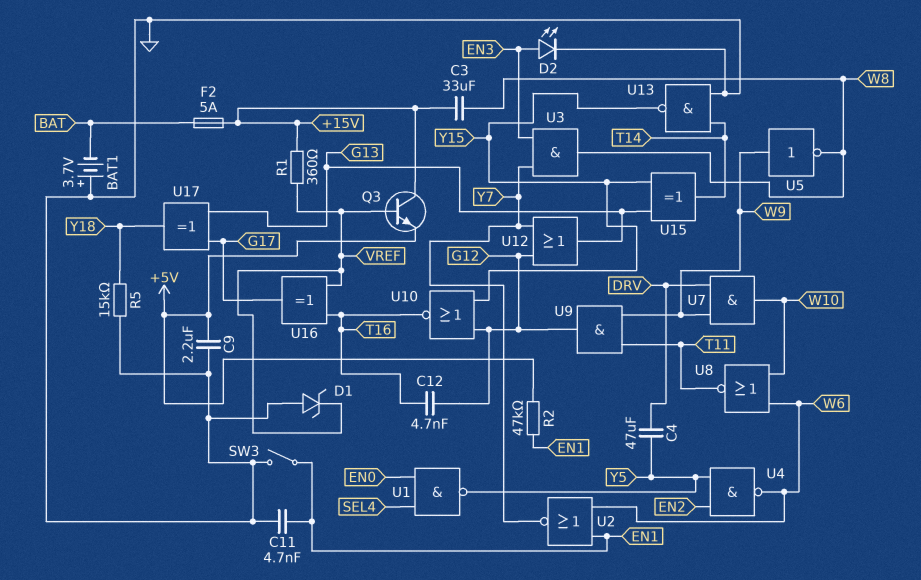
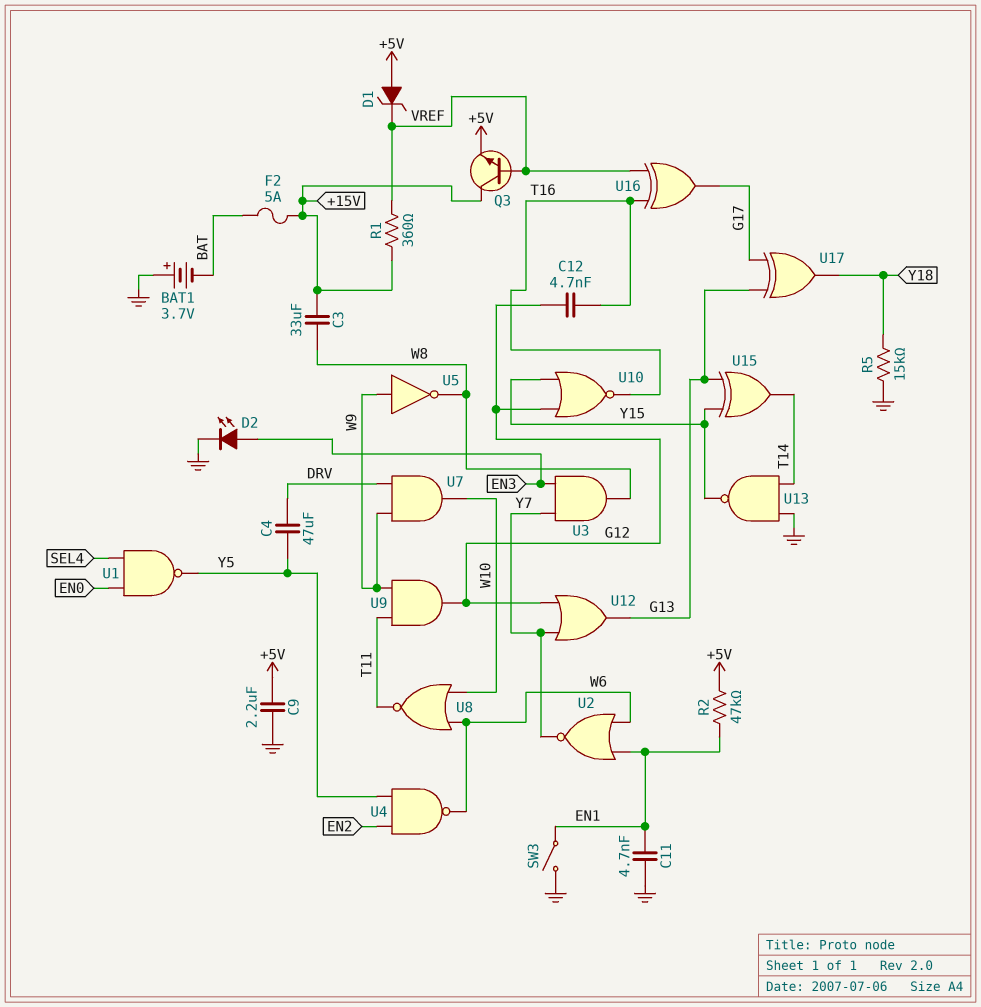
D1: zener (A GND, K VREF) -> zener (A +5V, K VREF)

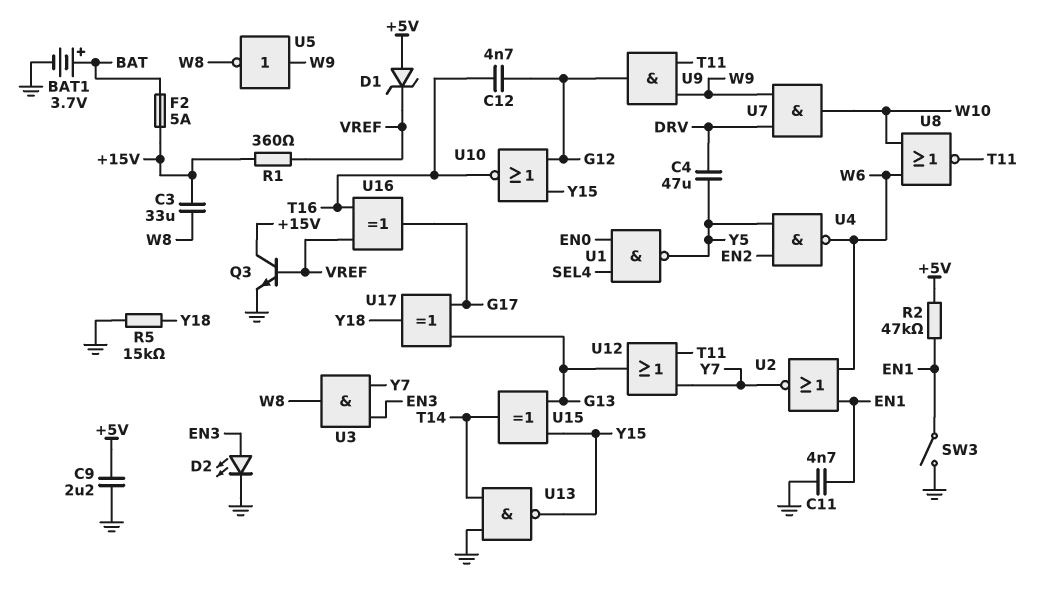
BAT1: 3.7V (plus GND, minus BAT) -> 3.7V (plus BAT, minus GND)
Q3: NPN (B VREF, C +15V, E +5V) -> NPN (B VREF, C +15V, E GND)
U12: OR (in G12, in Y7, out G13) -> OR (in T11, in Y7, out G13)

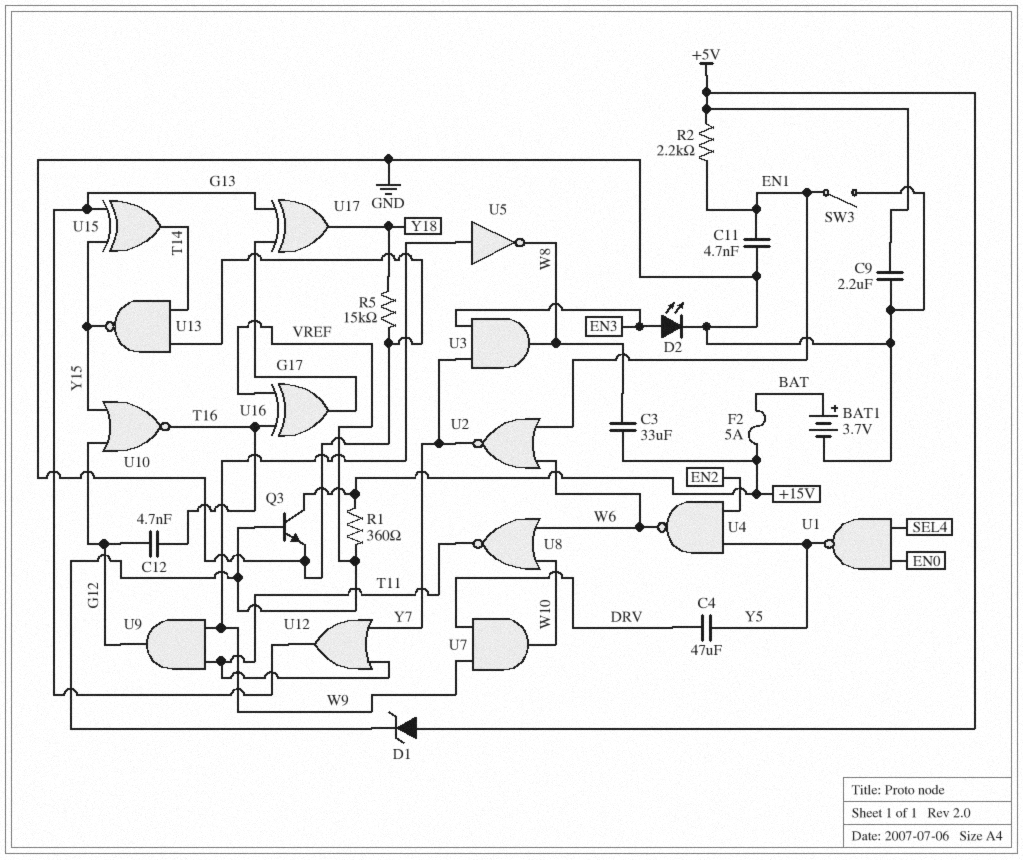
R2: 47k (+5V, EN1) -> 2.2k (+5V, EN1)

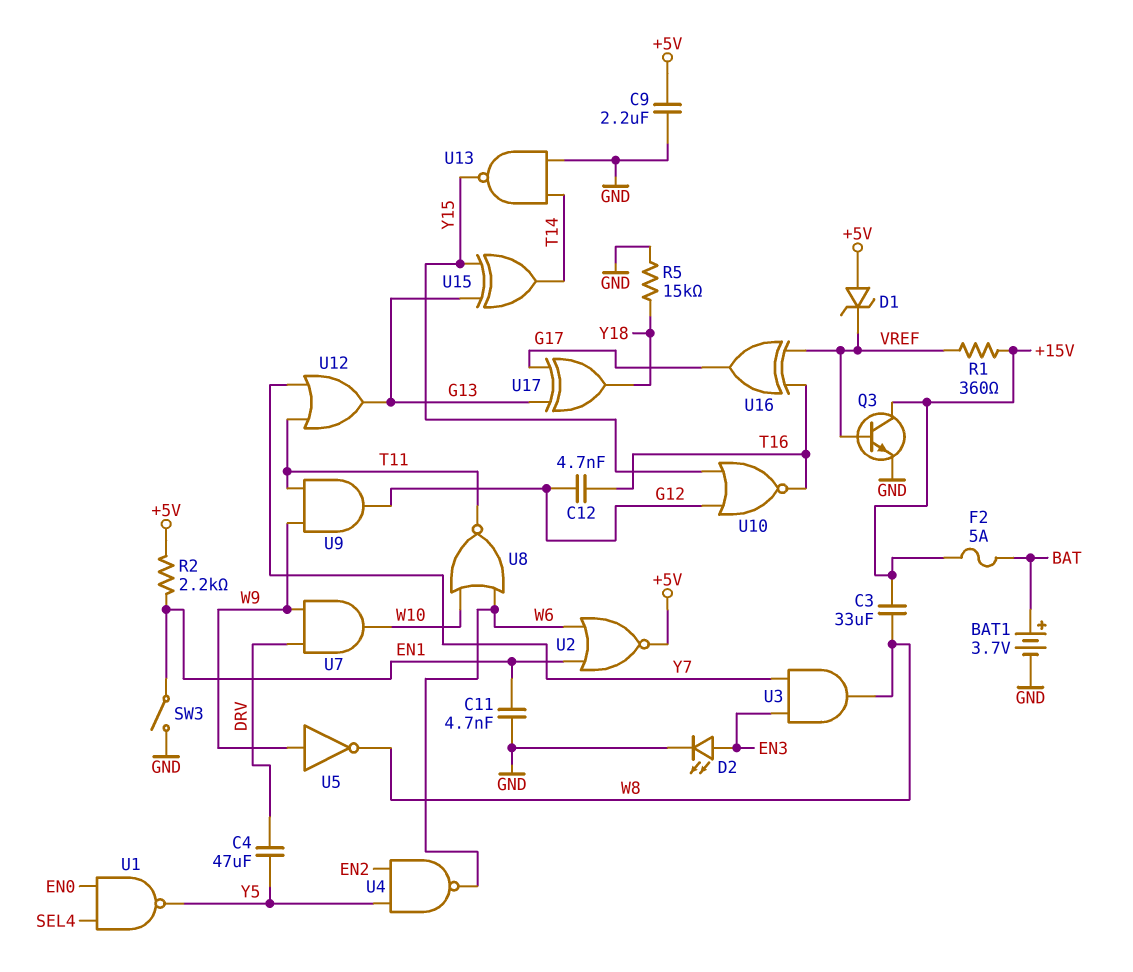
U2: NOR (in EN1, in W6, out Y7) -> NOR (in EN1, in W6, out +5V)

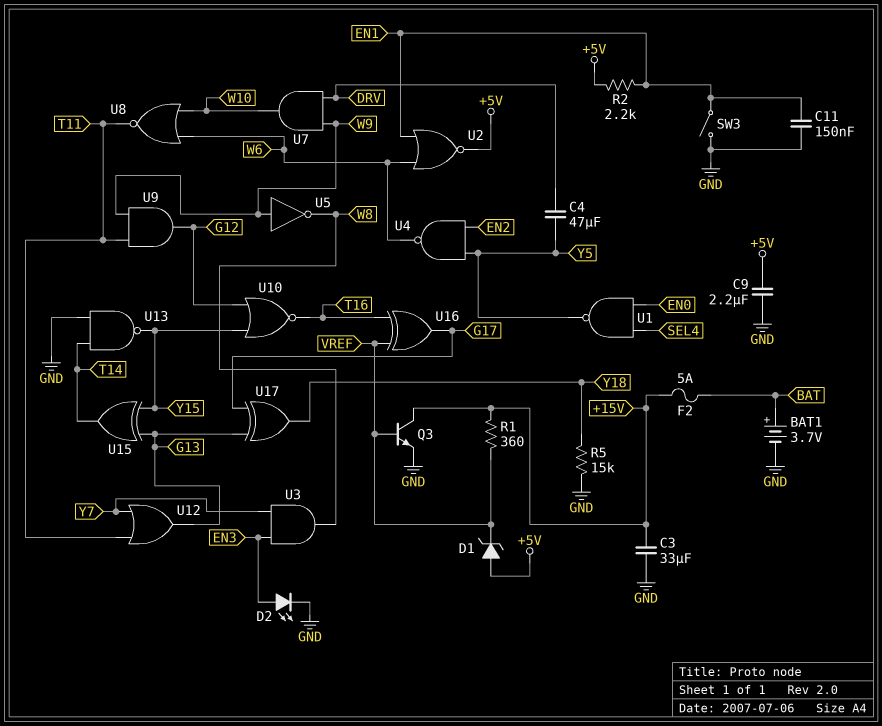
C3: 33uF (+15V, W8) -> 33uF (+15V, GND)
C11: 4.7nF (EN1, GND) -> 150nF (EN1, GND)
C12: 4.7nF (G12, T16) -> none

